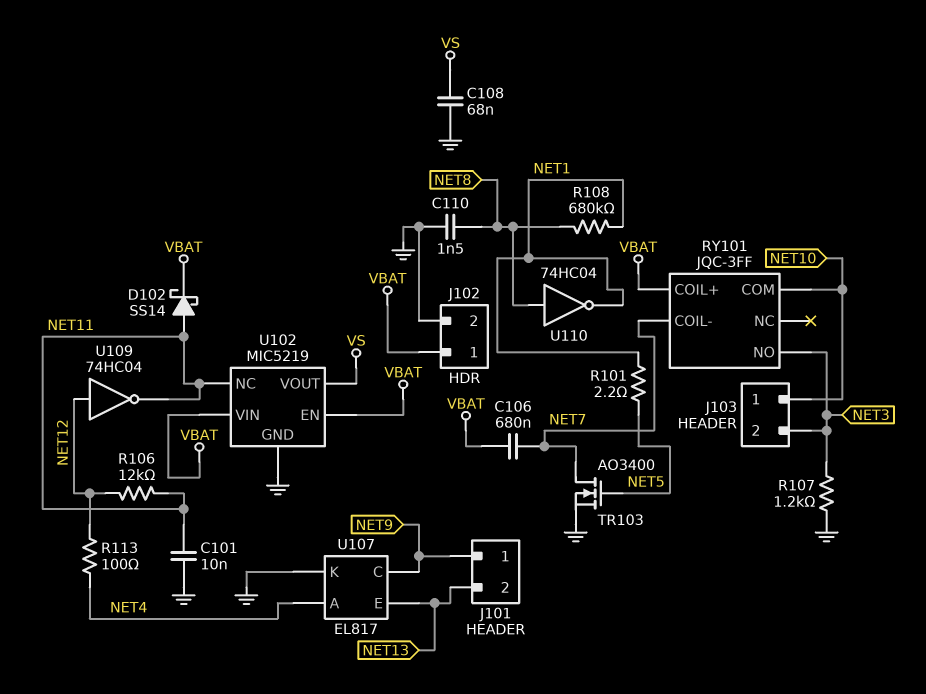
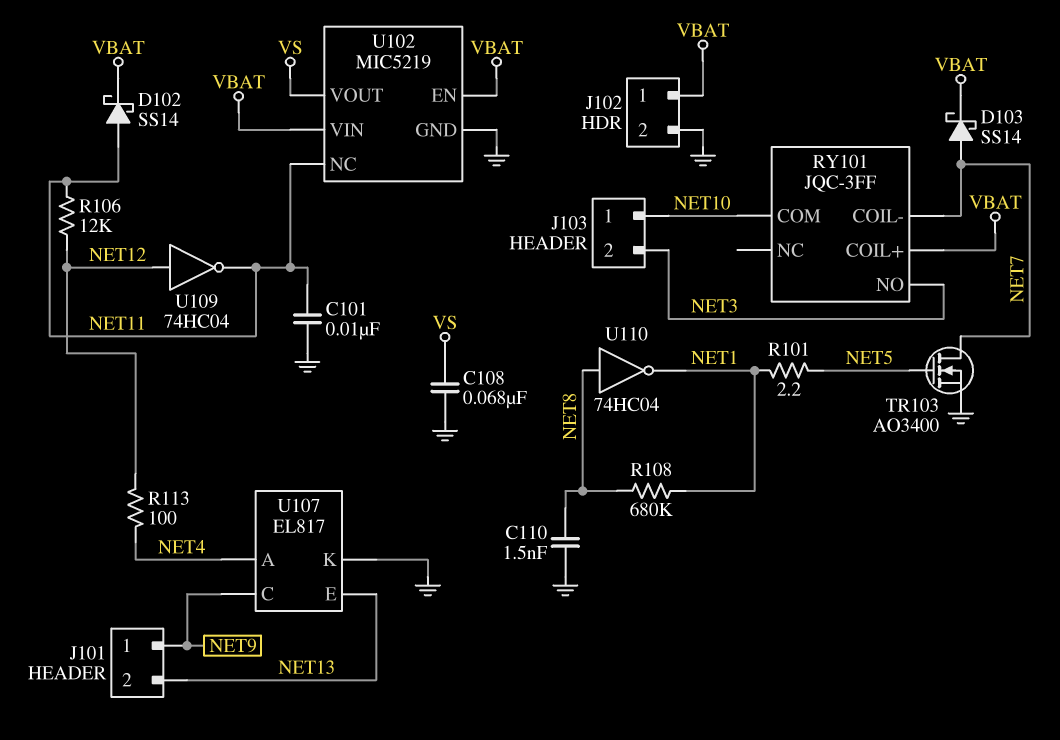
C106: 680nF (NET7, VBAT) -> none
D103: none -> schottky SS14 (A NET7, K VBAT)
R107: 1.2k (GND, NET3) -> none

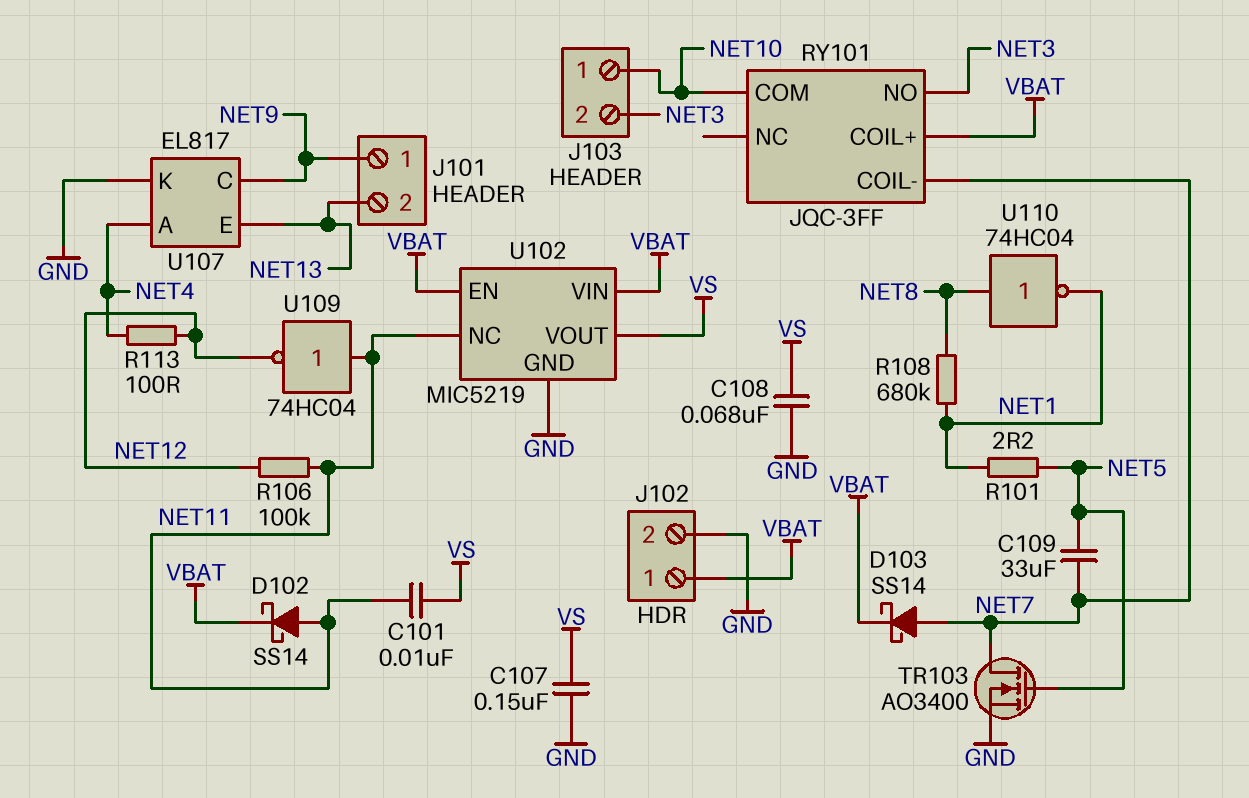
C101: 10nF (GND, NET11) -> 10nF (NET11, VS)
C107: none -> 150nF (GND, VS)
C109: none -> 33uF (NET5, NET7)
C110: 1.5nF (GND, NET8) -> none
R106: 12k (NET11, NET12) -> 100k (NET11, NET12)
U109: NOT 74HC04 (in NET12, out NET11) -> NOT 74HC04 (in NET11, out NET12)

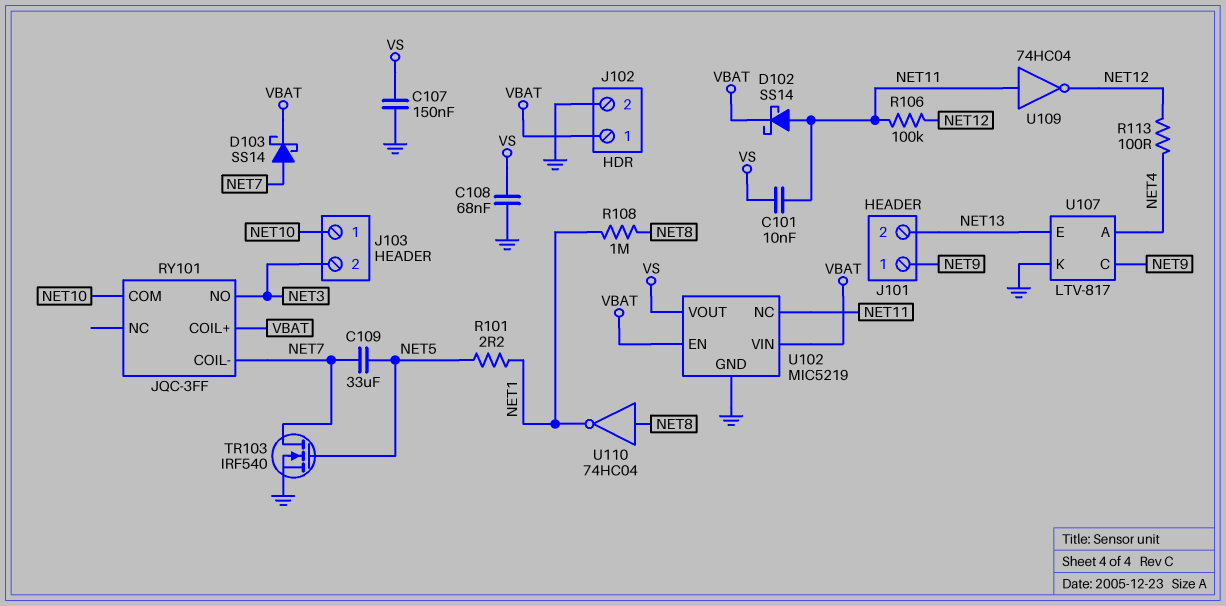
R108: 680k (NET1, NET8) -> 1M (NET1, NET8)
TR103: NMOS AO3400 (G NET5, D NET7, S GND) -> NMOS IRF540 (G NET5, D NET7, S GND)
U107: EL817 -> LTV-817

